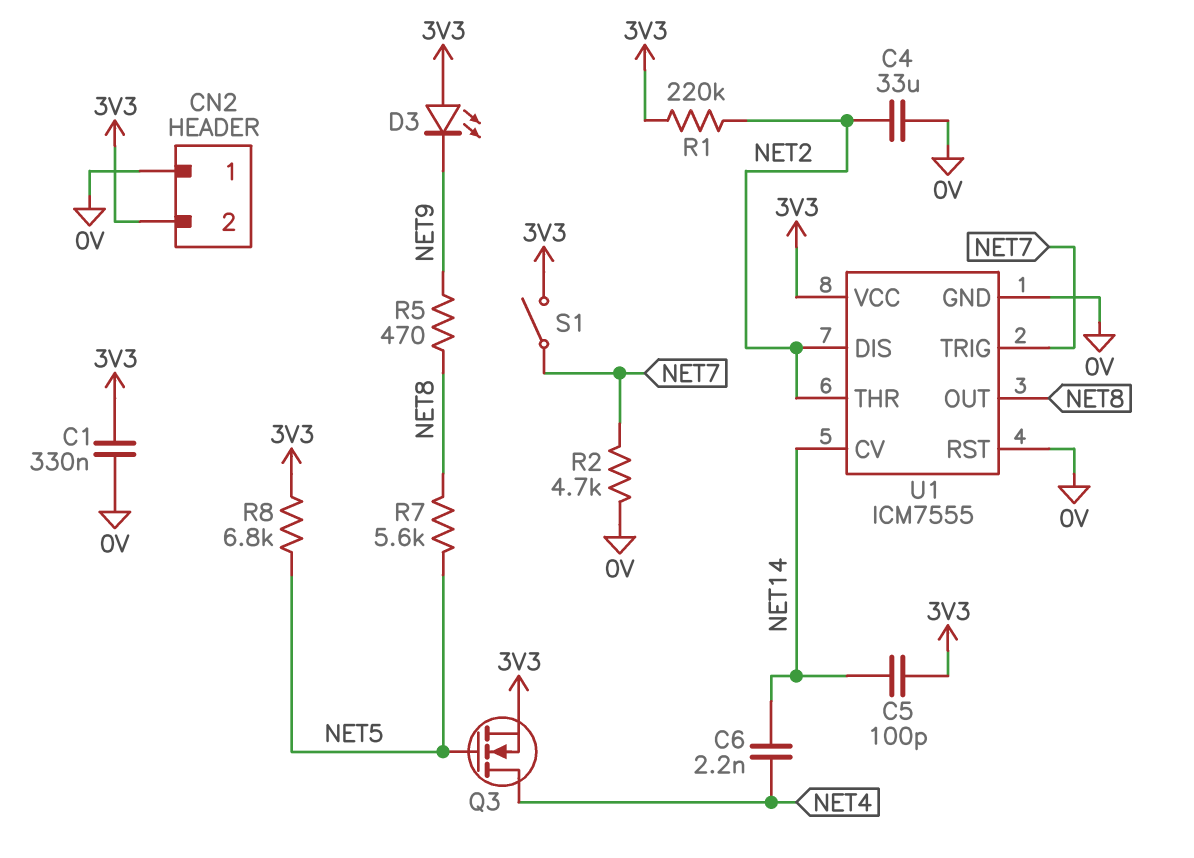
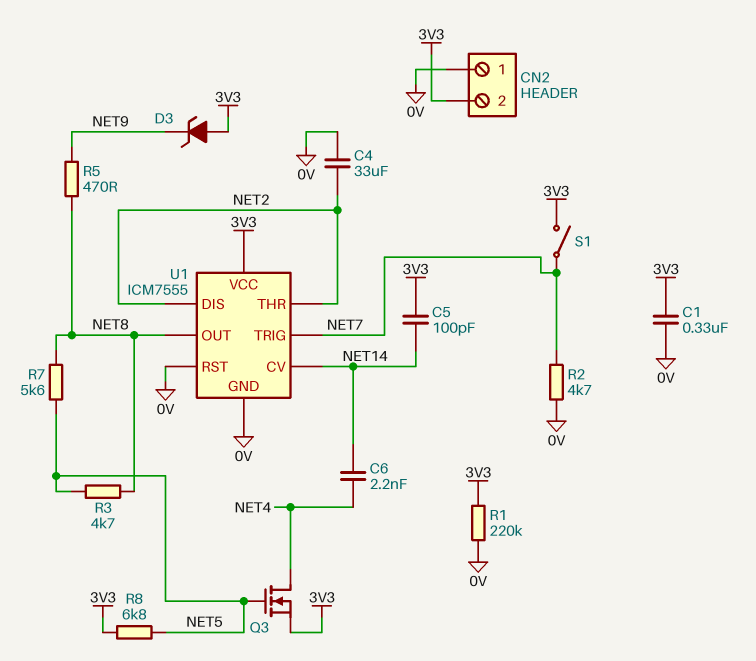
D3: LED (A 3V3, K NET9) -> zener (A 3V3, K NET9)
R1: 220k (3V3, NET2) -> 220k (0V, 3V3)
R3: none -> 4.7k (NET5, NET8)

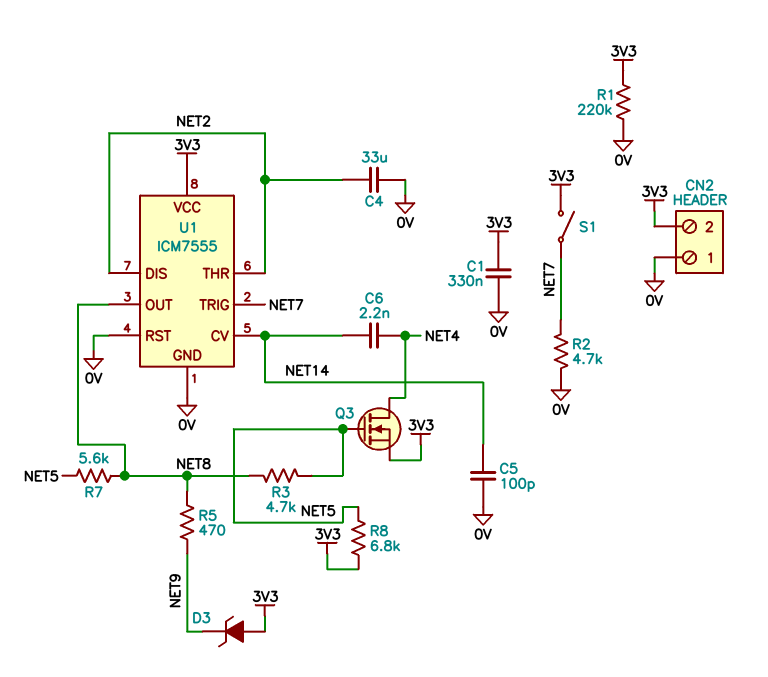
C5: 100pF (3V3, NET14) -> 100pF (0V, NET14)

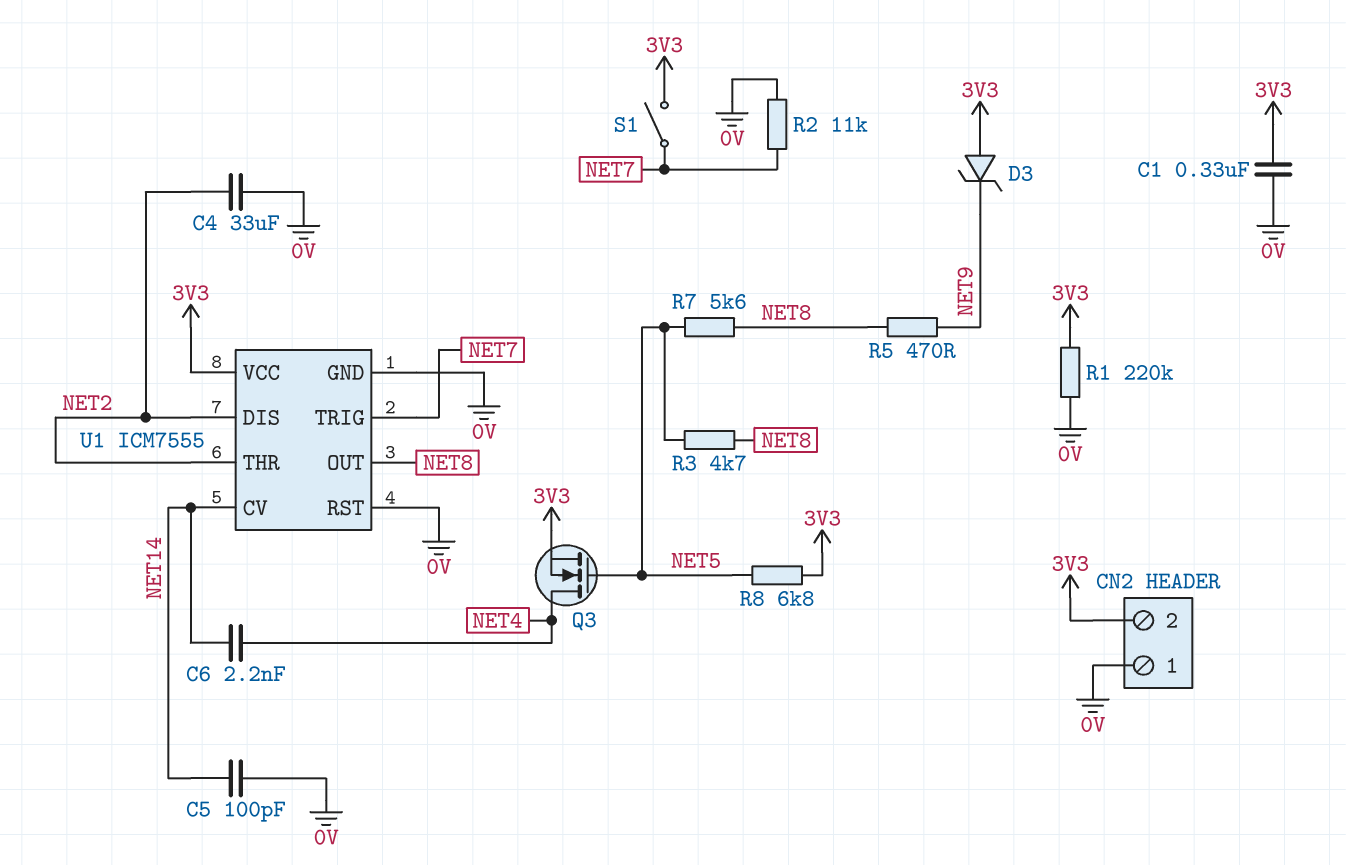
R2: 4.7k (0V, NET7) -> 11k (0V, NET7)

